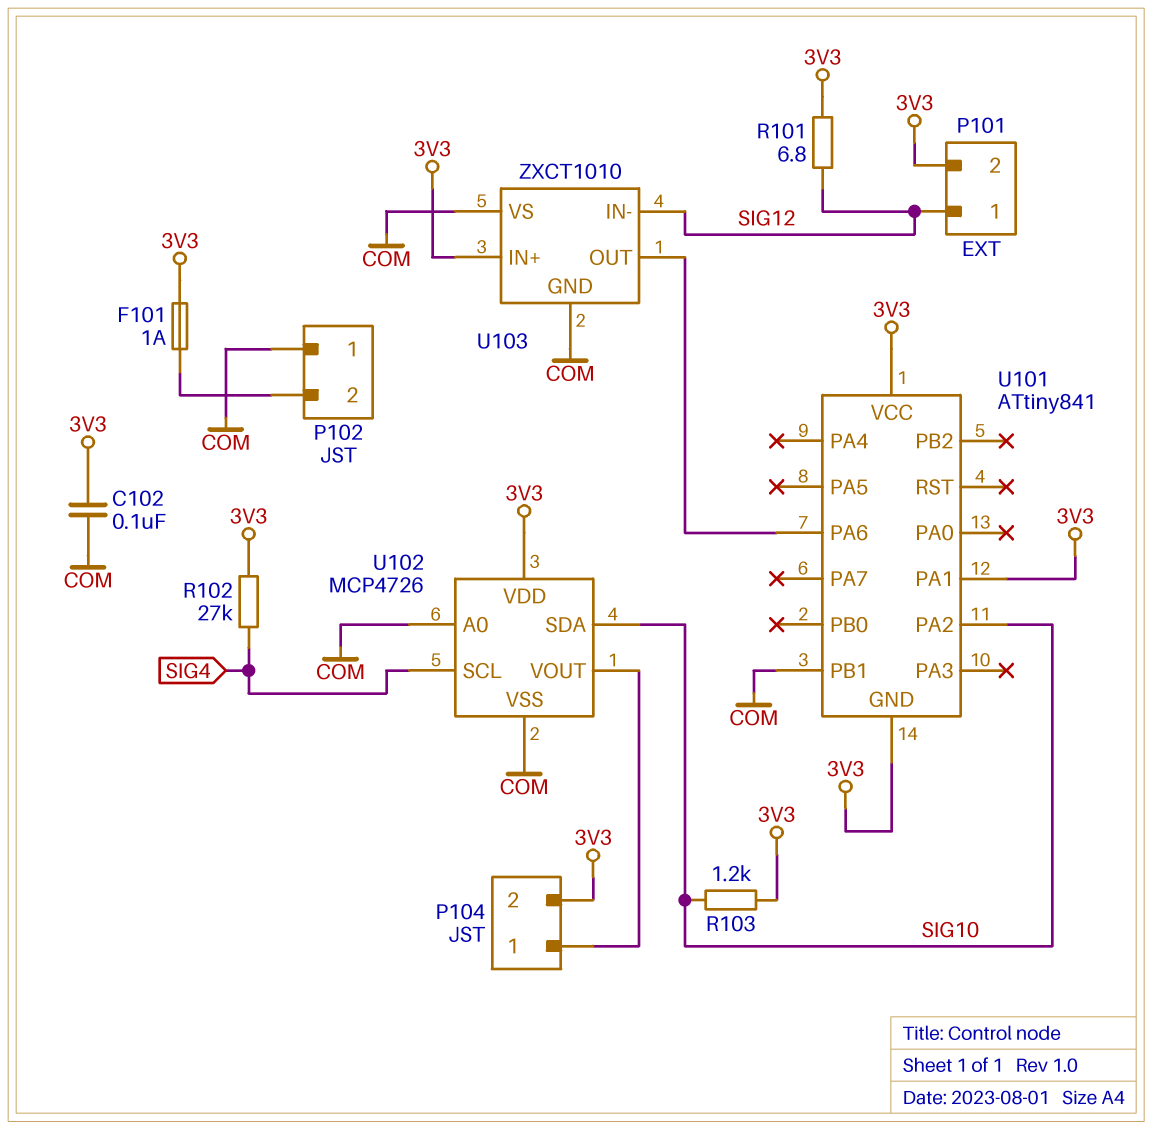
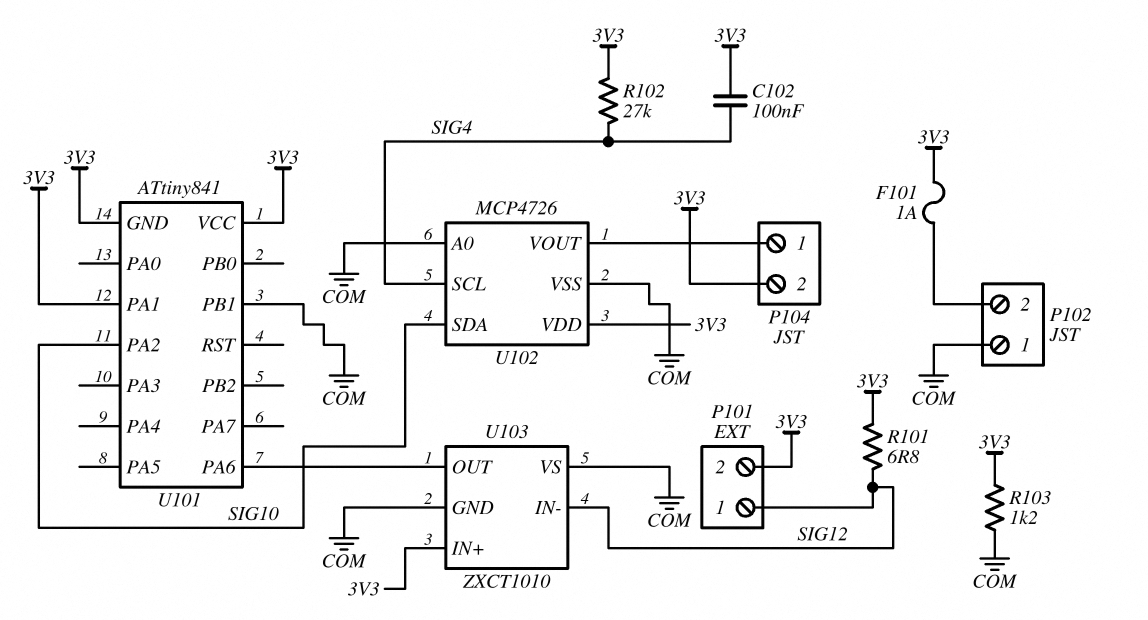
C102: 100nF (3V3, COM) -> 100nF (3V3, SIG4)
R103: 1.2k (3V3, SIG10) -> 1.2k (3V3, COM)

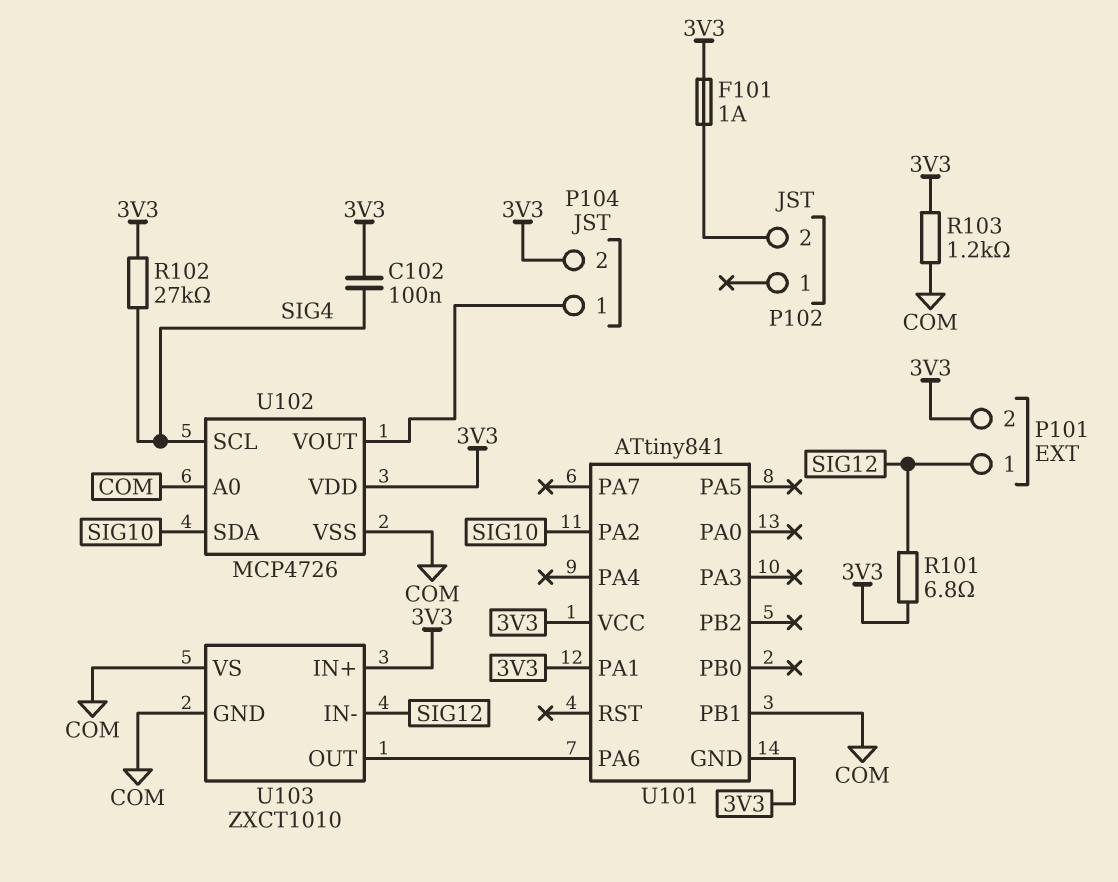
P102 pin 1: COM -> none

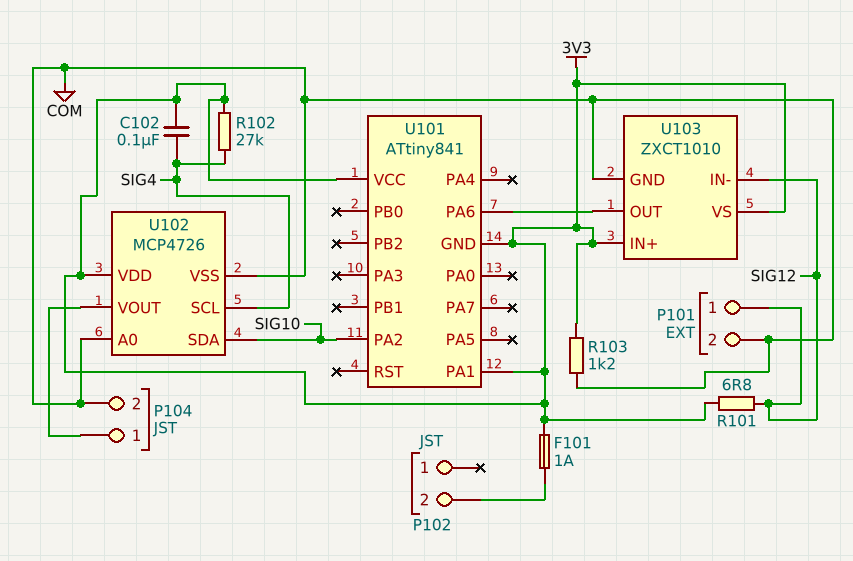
P101 pin 2: 3V3 -> COM
P104 pin 2: 3V3 -> COM
U101 pin PB1: COM -> none
U103 pin VS: COM -> 3V3

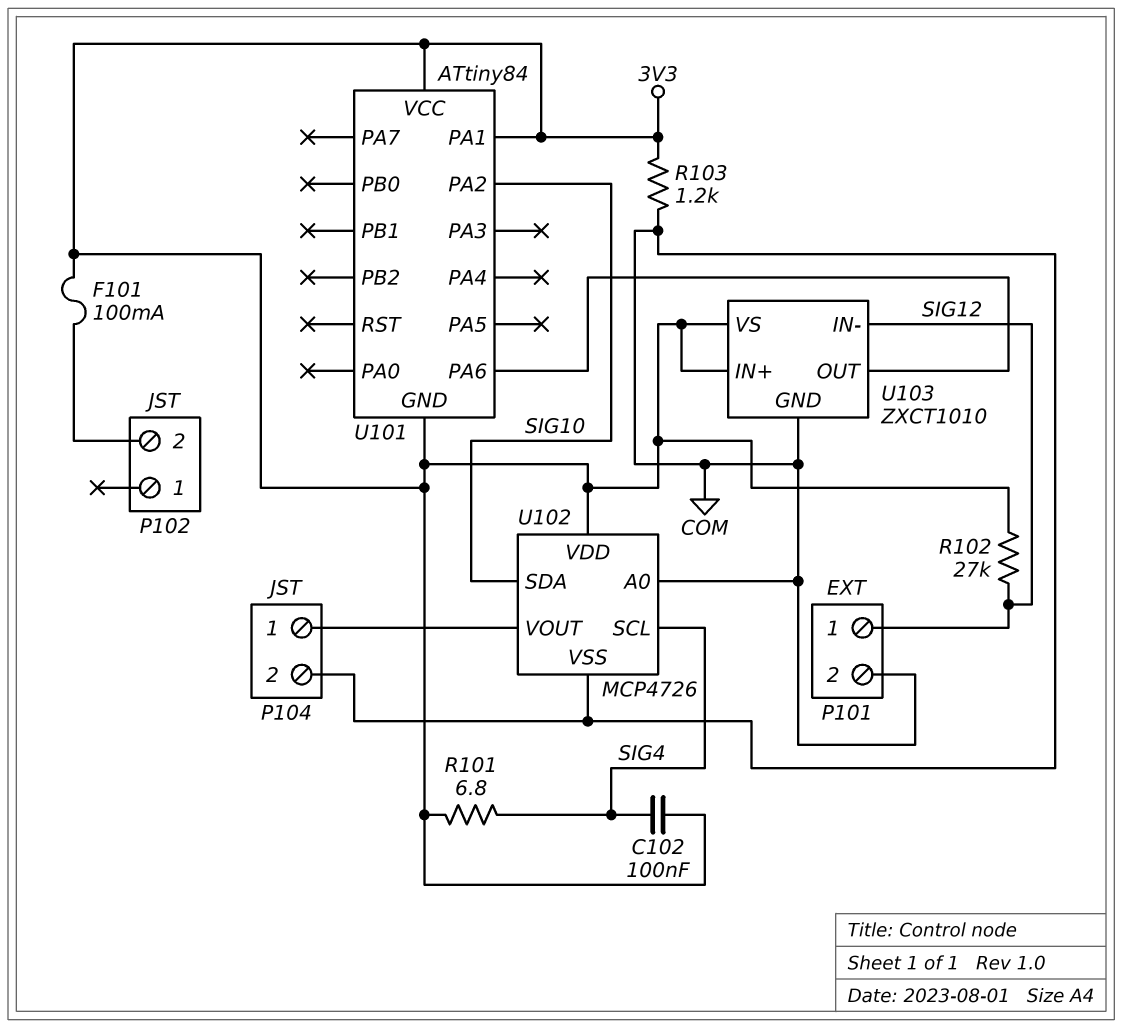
F101: 1A (3V3, P102/2) -> 100mA (3V3, P102/2)
R101: 6.8 (3V3, SIG12) -> 6.8 (3V3, SIG4)
R102: 27k (3V3, SIG4) -> 27k (3V3, SIG12)
U101: ATtiny841 -> ATtiny84

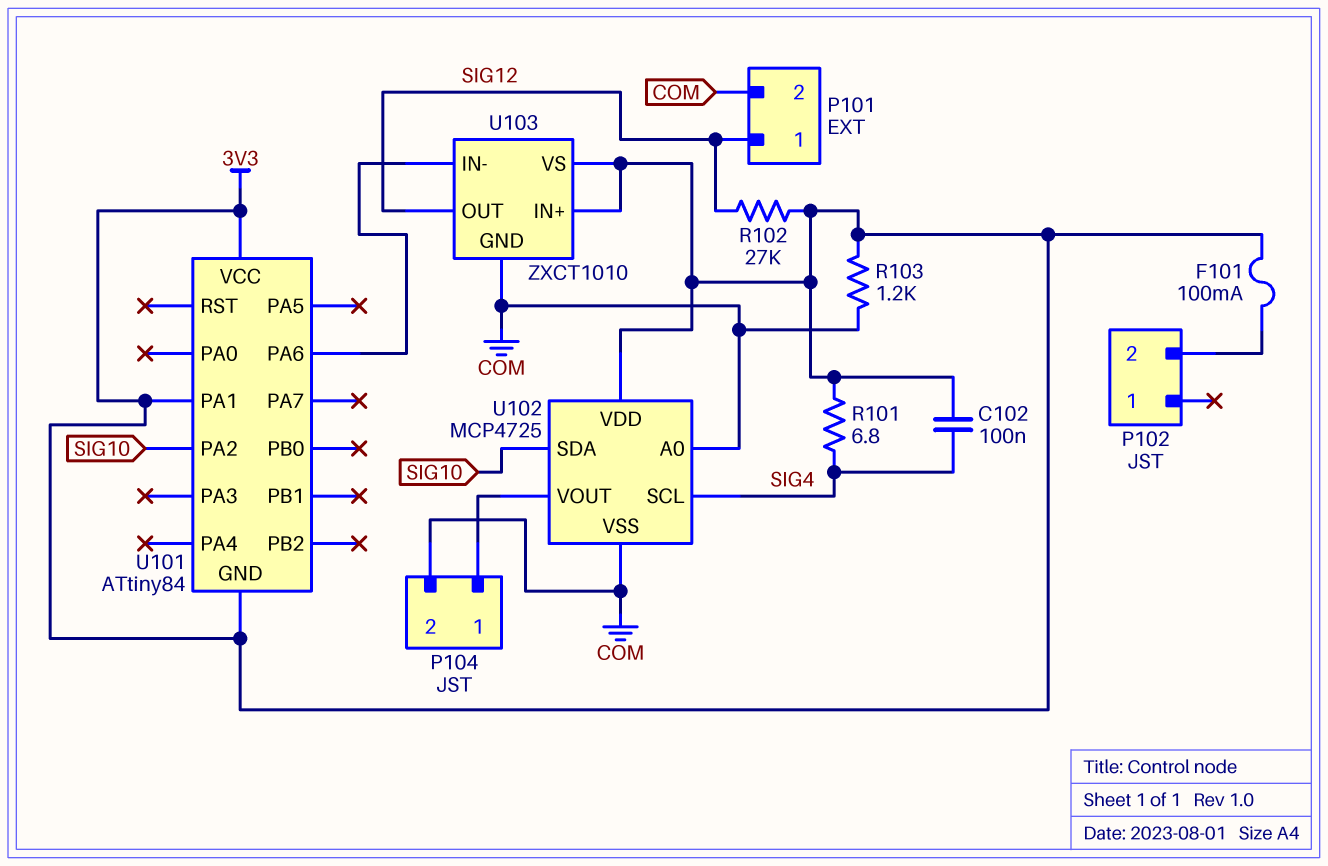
U102: MCP4726 -> MCP4725
U103 pin IN-: SIG12 -> U101/PA6
U103 pin OUT: U101/PA6 -> SIG12

